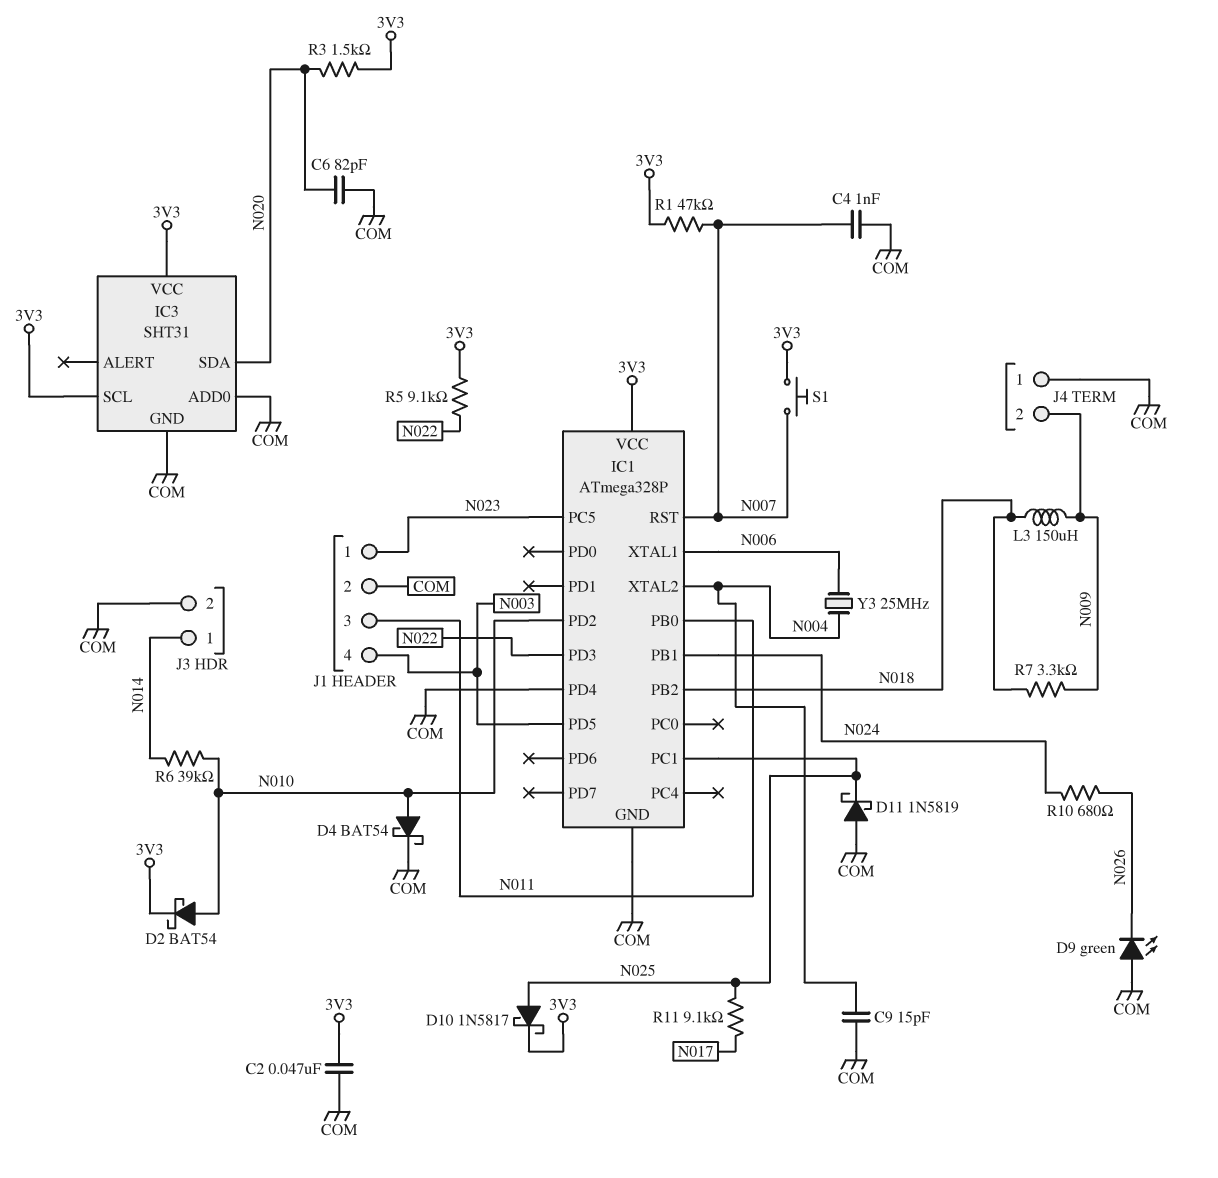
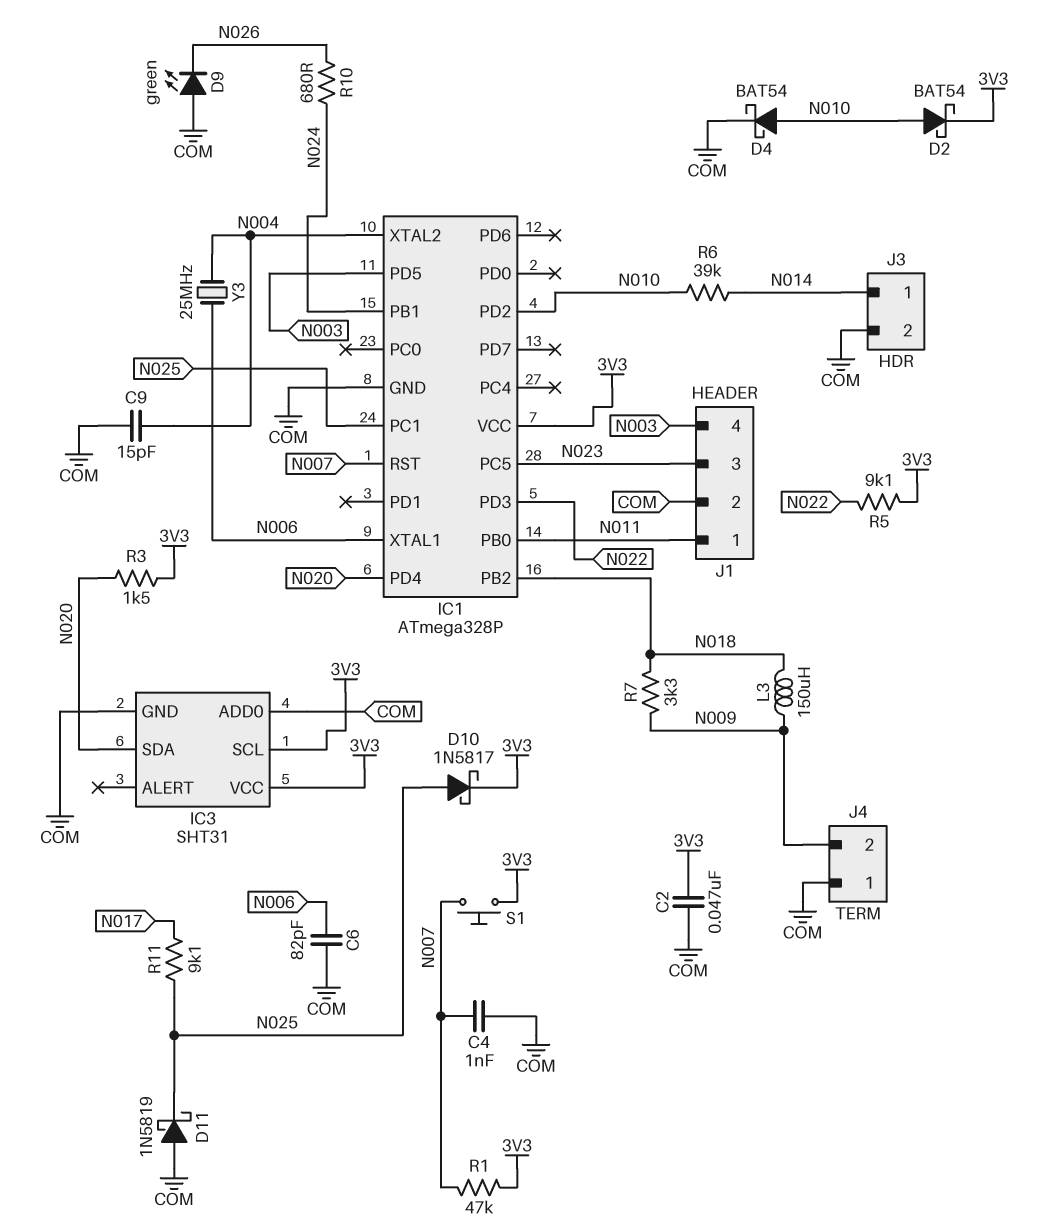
C6: 82pF (COM, N020) -> 82pF (COM, N006)
IC1 pin PD4: COM -> N020
J1 pin 1: N023 -> N011
J1 pin 3: N011 -> N023

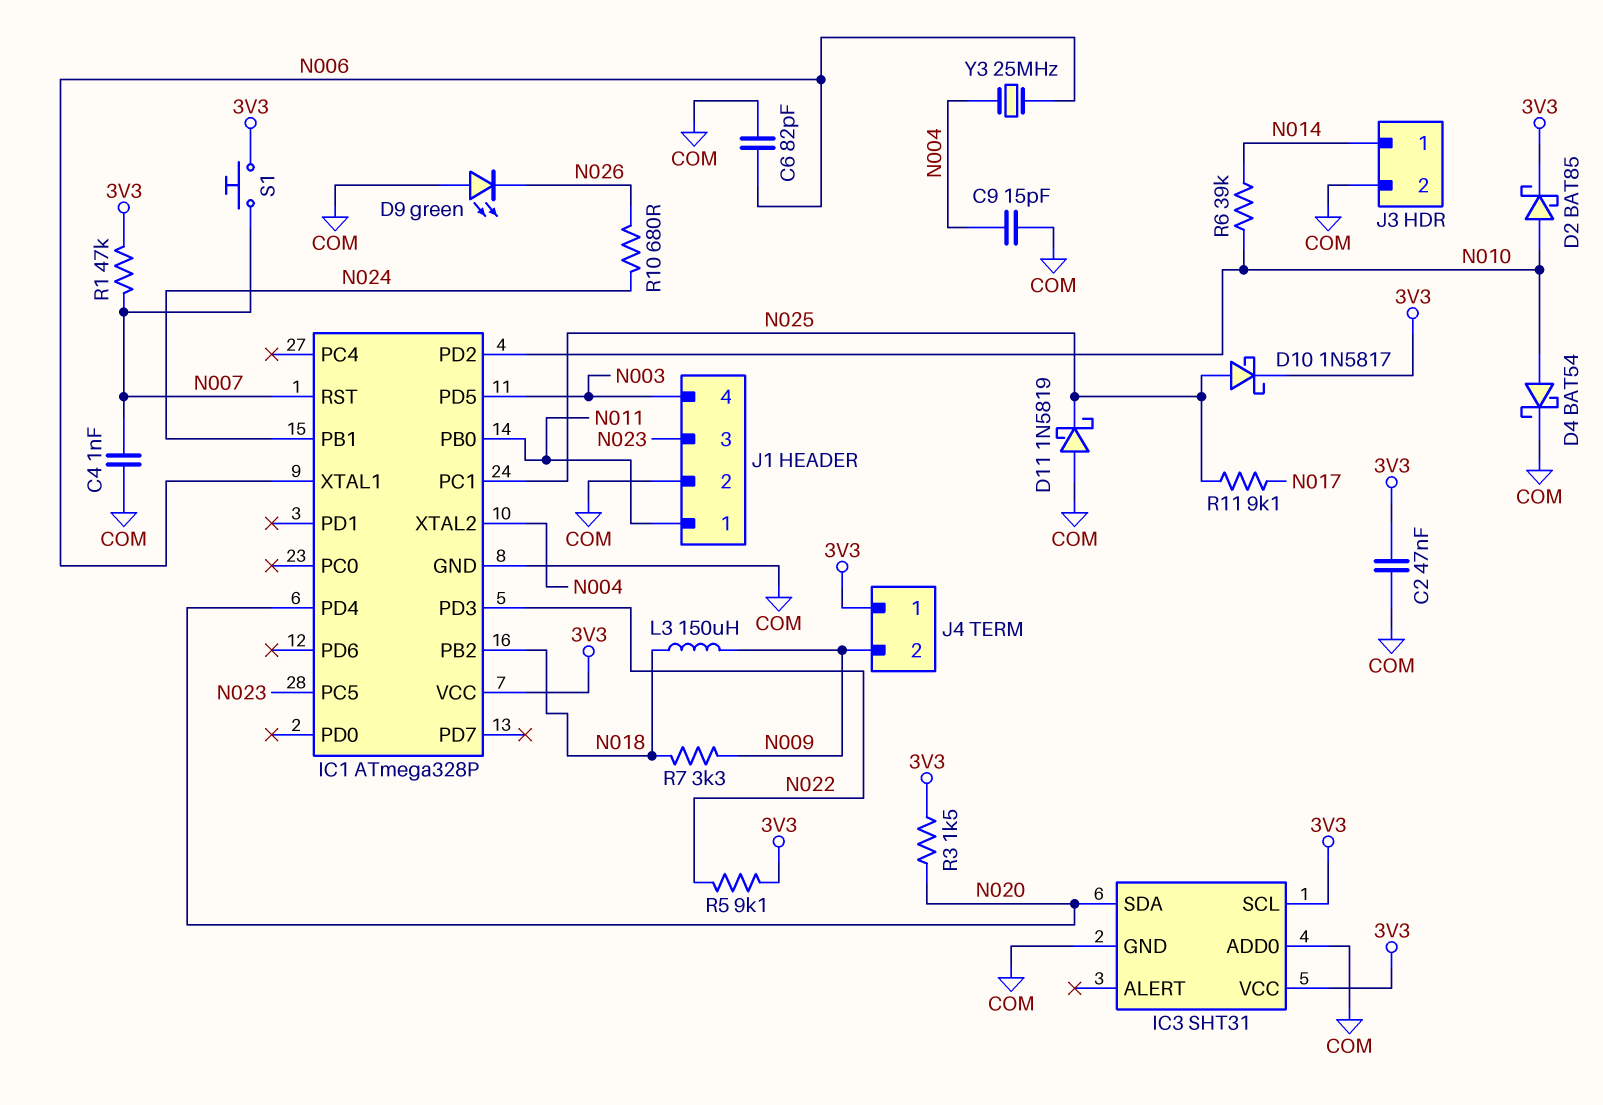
D2: schottky BAT54 (A N010, K 3V3) -> schottky BAT85 (A N010, K 3V3)
J4 pin 1: COM -> 3V3

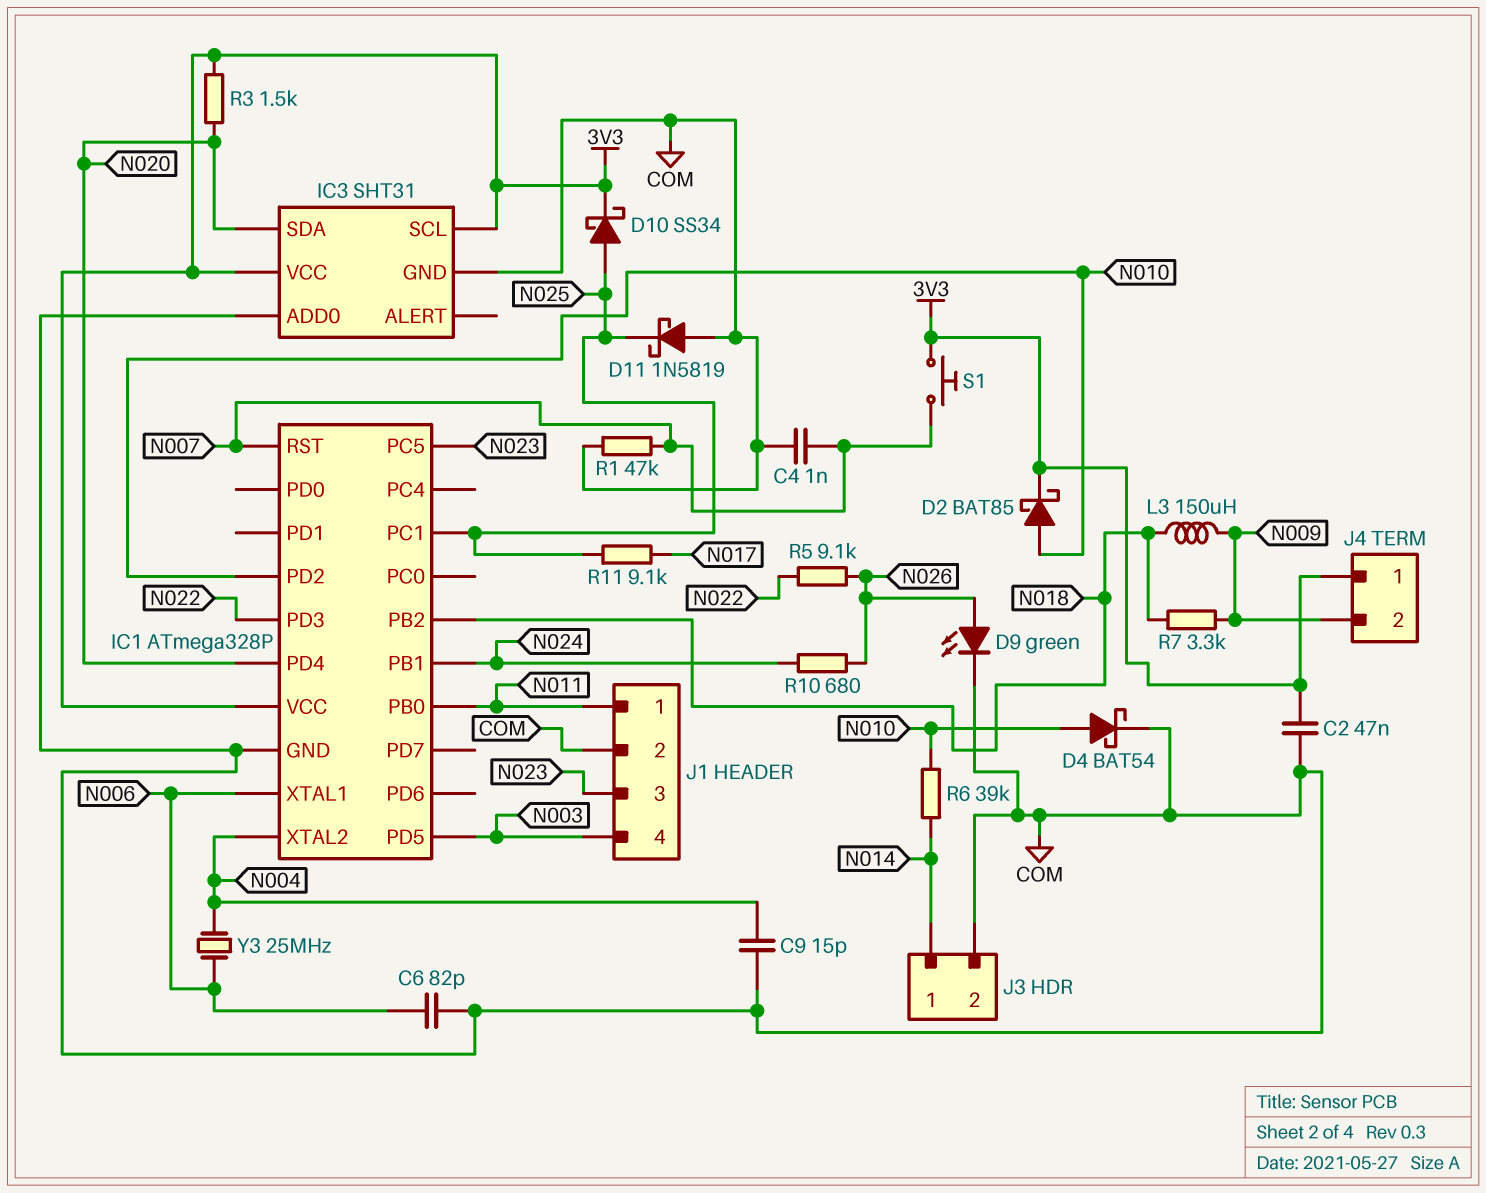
D9: LED green (A COM, K N026) -> LED green (A N026, K COM)
D10: schottky 1N5817 (A N025, K 3V3) -> schottky SS34 (A N025, K 3V3)
R1: 47k (3V3, N007) -> 47k (COM, N007)
R5: 9.1k (3V3, N022) -> 9.1k (N022, N026)

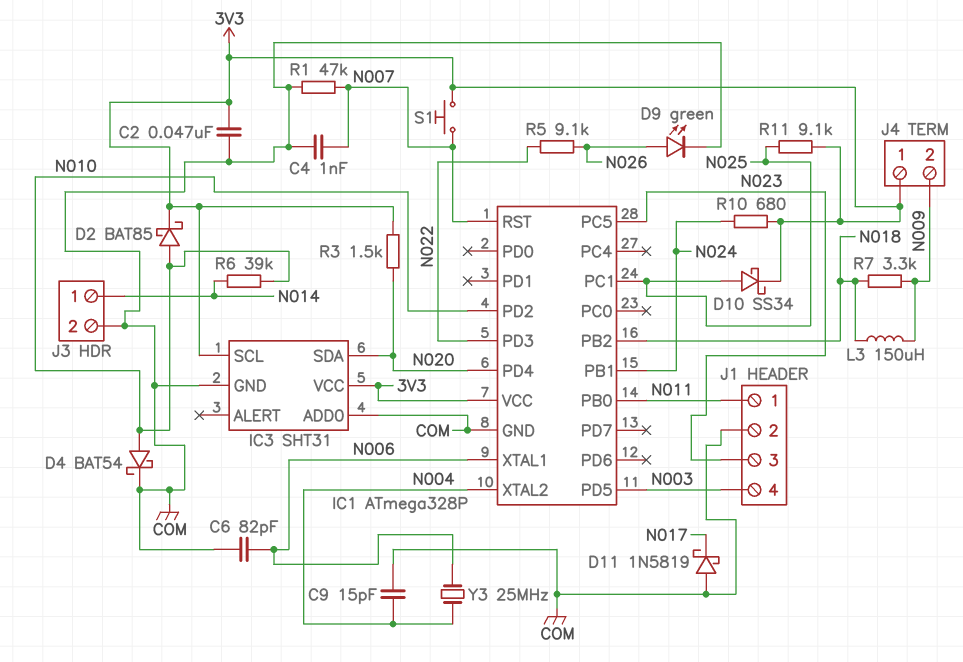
D11: schottky 1N5819 (A COM, K N025) -> schottky 1N5819 (A COM, K N017)
R10: 680 (N024, N026) -> 680 (3V3, N024)
R11: 9.1k (N017, N025) -> 9.1k (3V3, N025)

